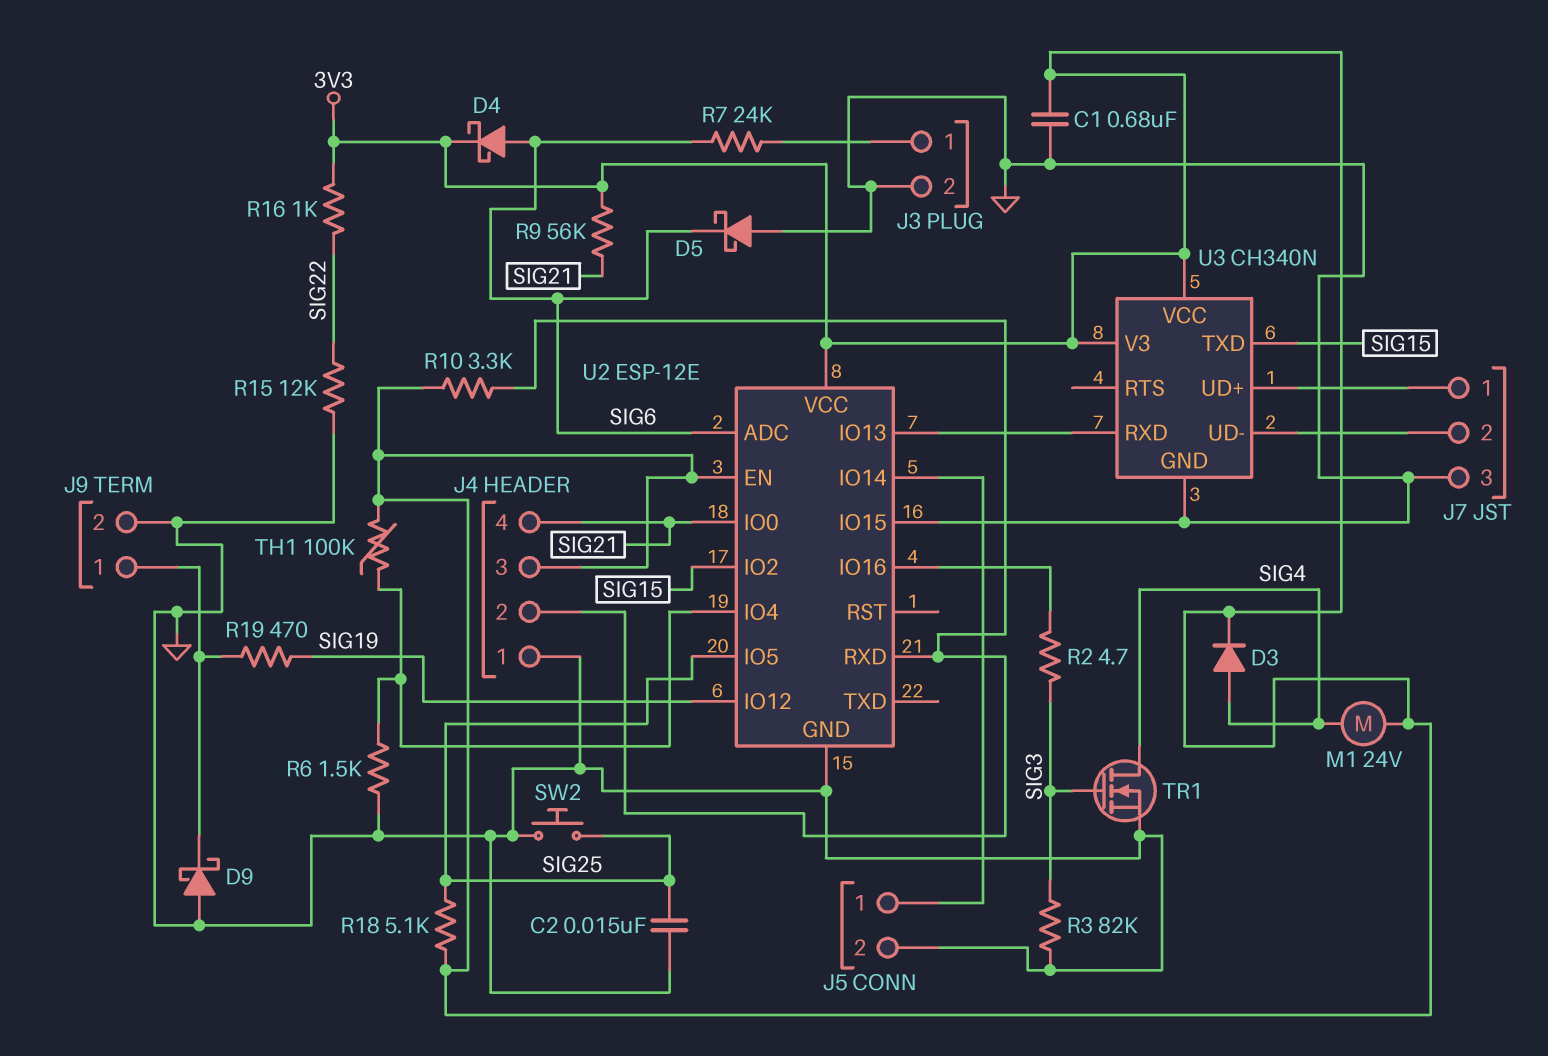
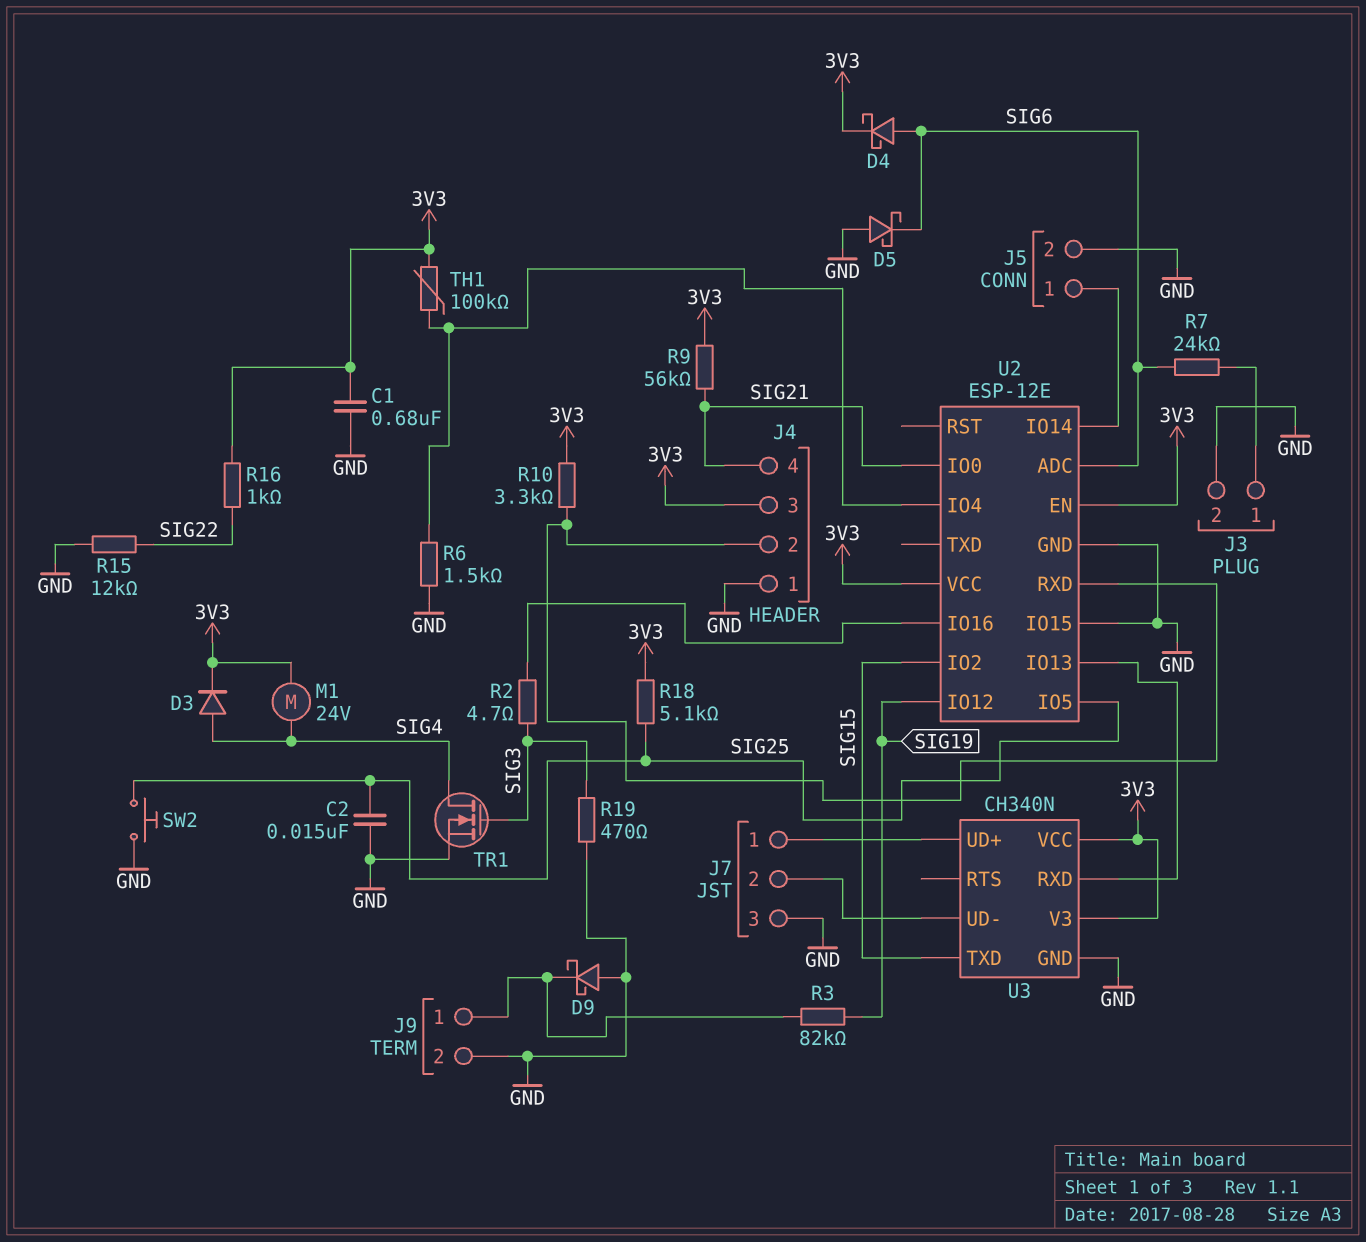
R3: 82k (GND, SIG3) -> 82k (J9/1, SIG19)
R19: 470 (J9/1, SIG19) -> 470 (GND, SIG3)

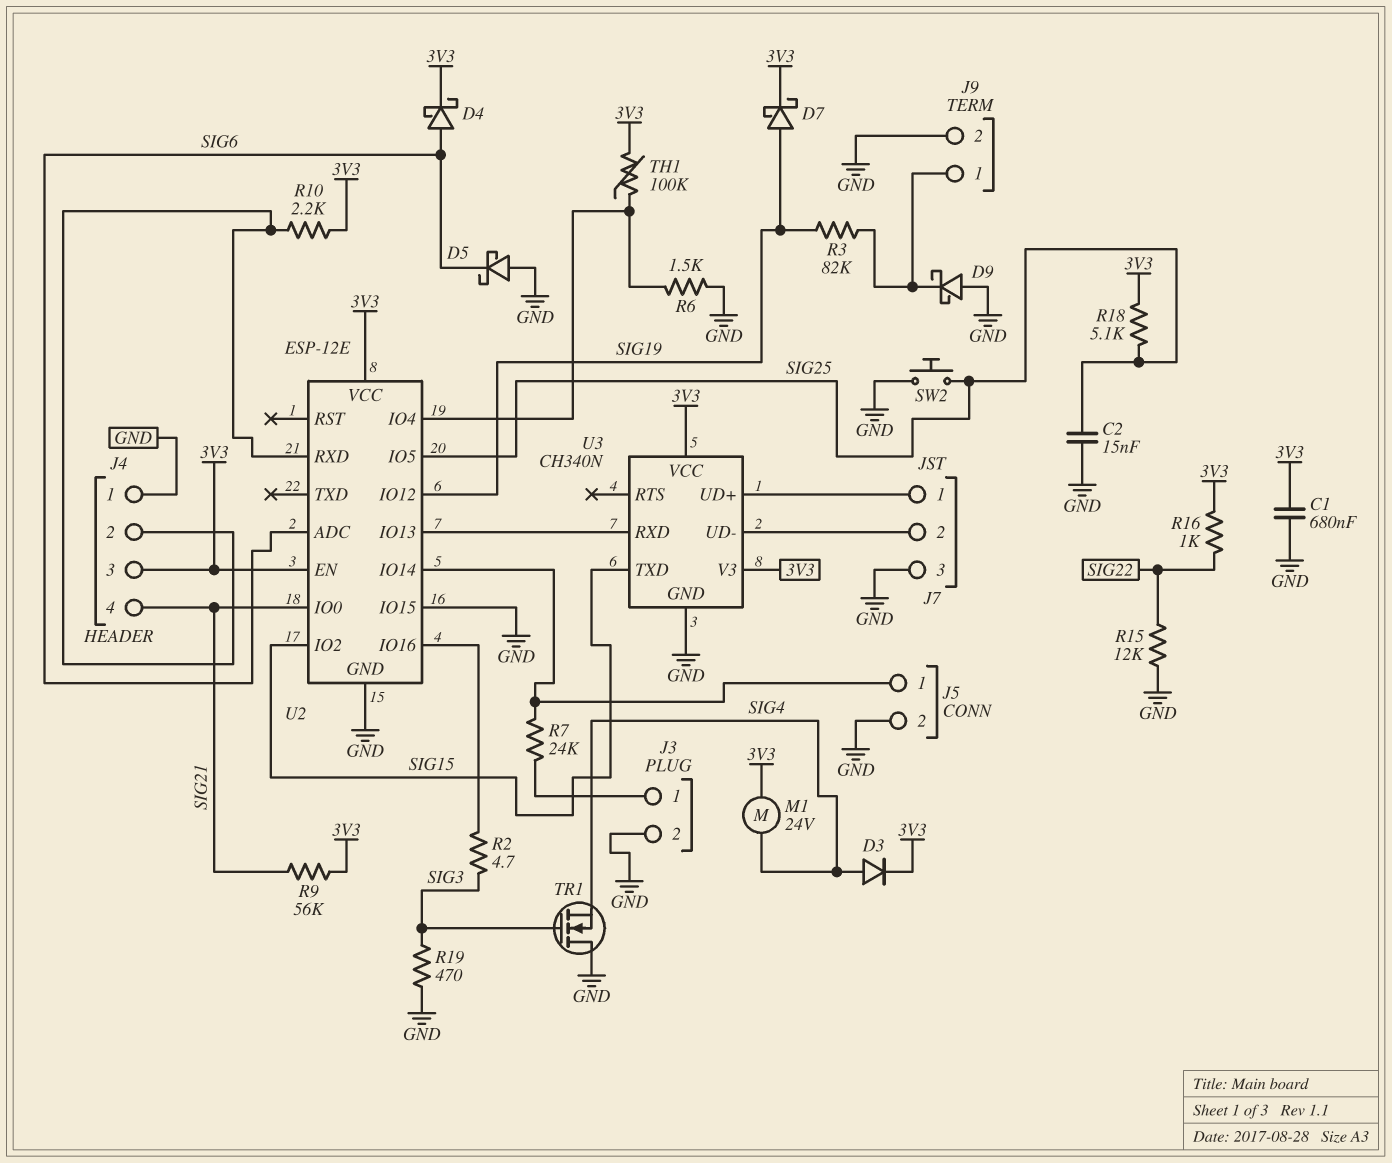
D7: none -> schottky (A SIG19, K 3V3)
R7: 24k (J3/1, SIG6) -> 24k (J3/1, J5/1)
R10: 3.3k (3V3, J4/2) -> 2.2k (3V3, J4/2)
TR1: NMOS (G SIG3, D SIG4, S GND) -> NMOS (G SIG3, D GND, S SIG4)

